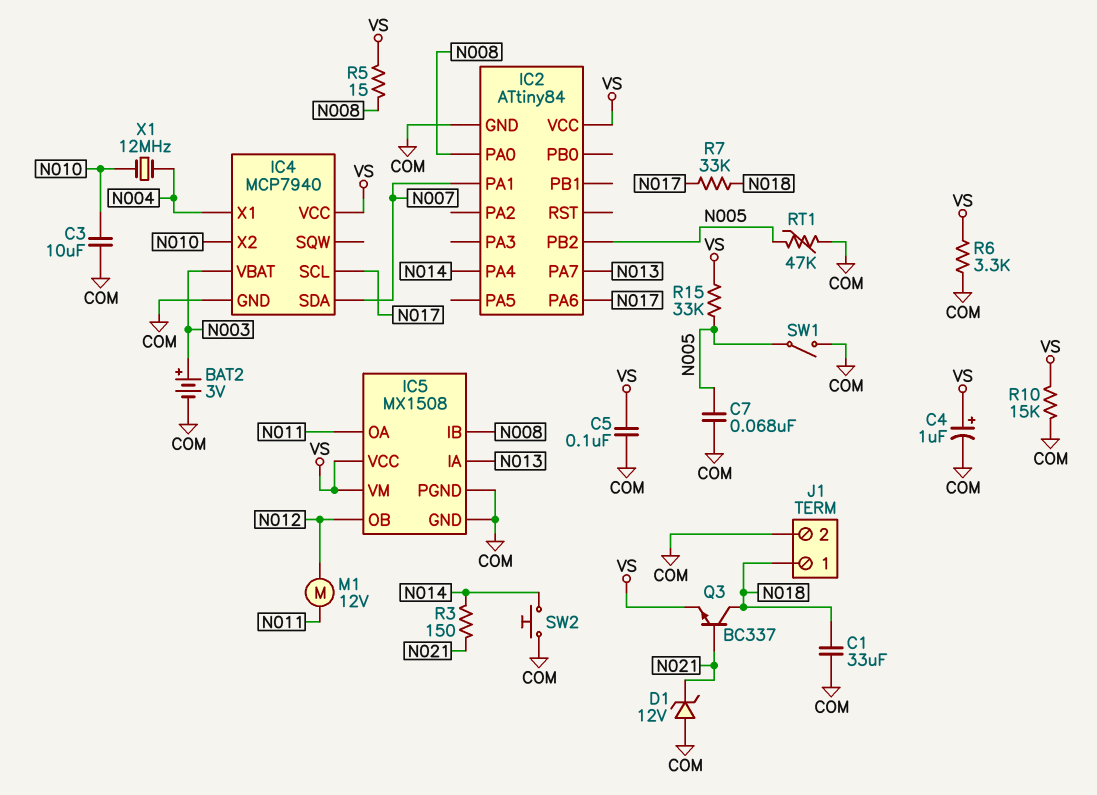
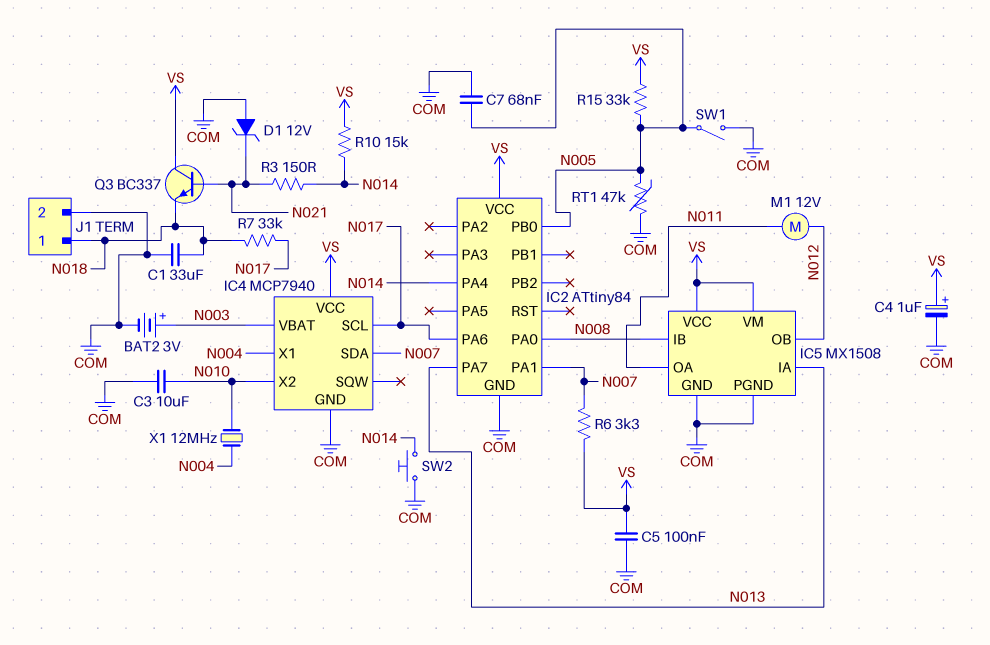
IC2 pin PB0: none -> N005
IC2 pin PB2: N005 -> none
Q3: NPN BC337 (B N021, C N018, E VS) -> NPN BC337 (B N021, C VS, E N018)
R5: 15 (N008, VS) -> none
R6: 3.3k (COM, VS) -> 3.3k (N007, VS)
R10: 15k (COM, VS) -> 15k (N014, VS)

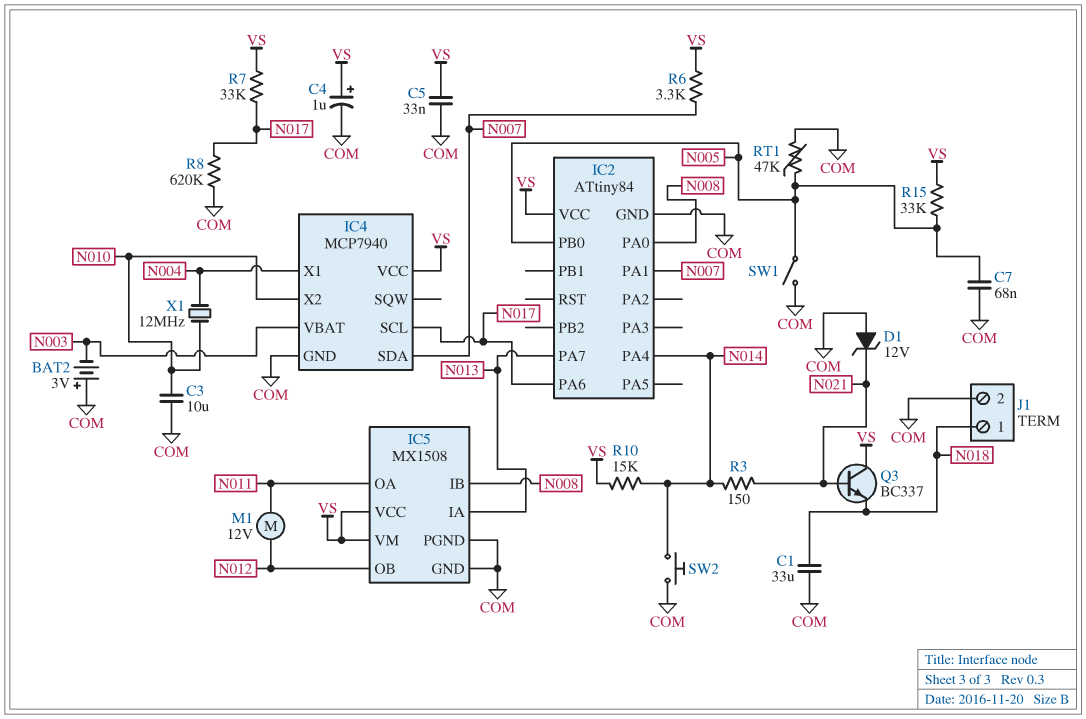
BAT2: 3V (plus N003, minus COM) -> 3V (plus COM, minus N003)
C5: 100nF (COM, VS) -> 33nF (COM, VS)
R7: 33k (N017, N018) -> 33k (N017, VS)
R8: none -> 620k (COM, N017)

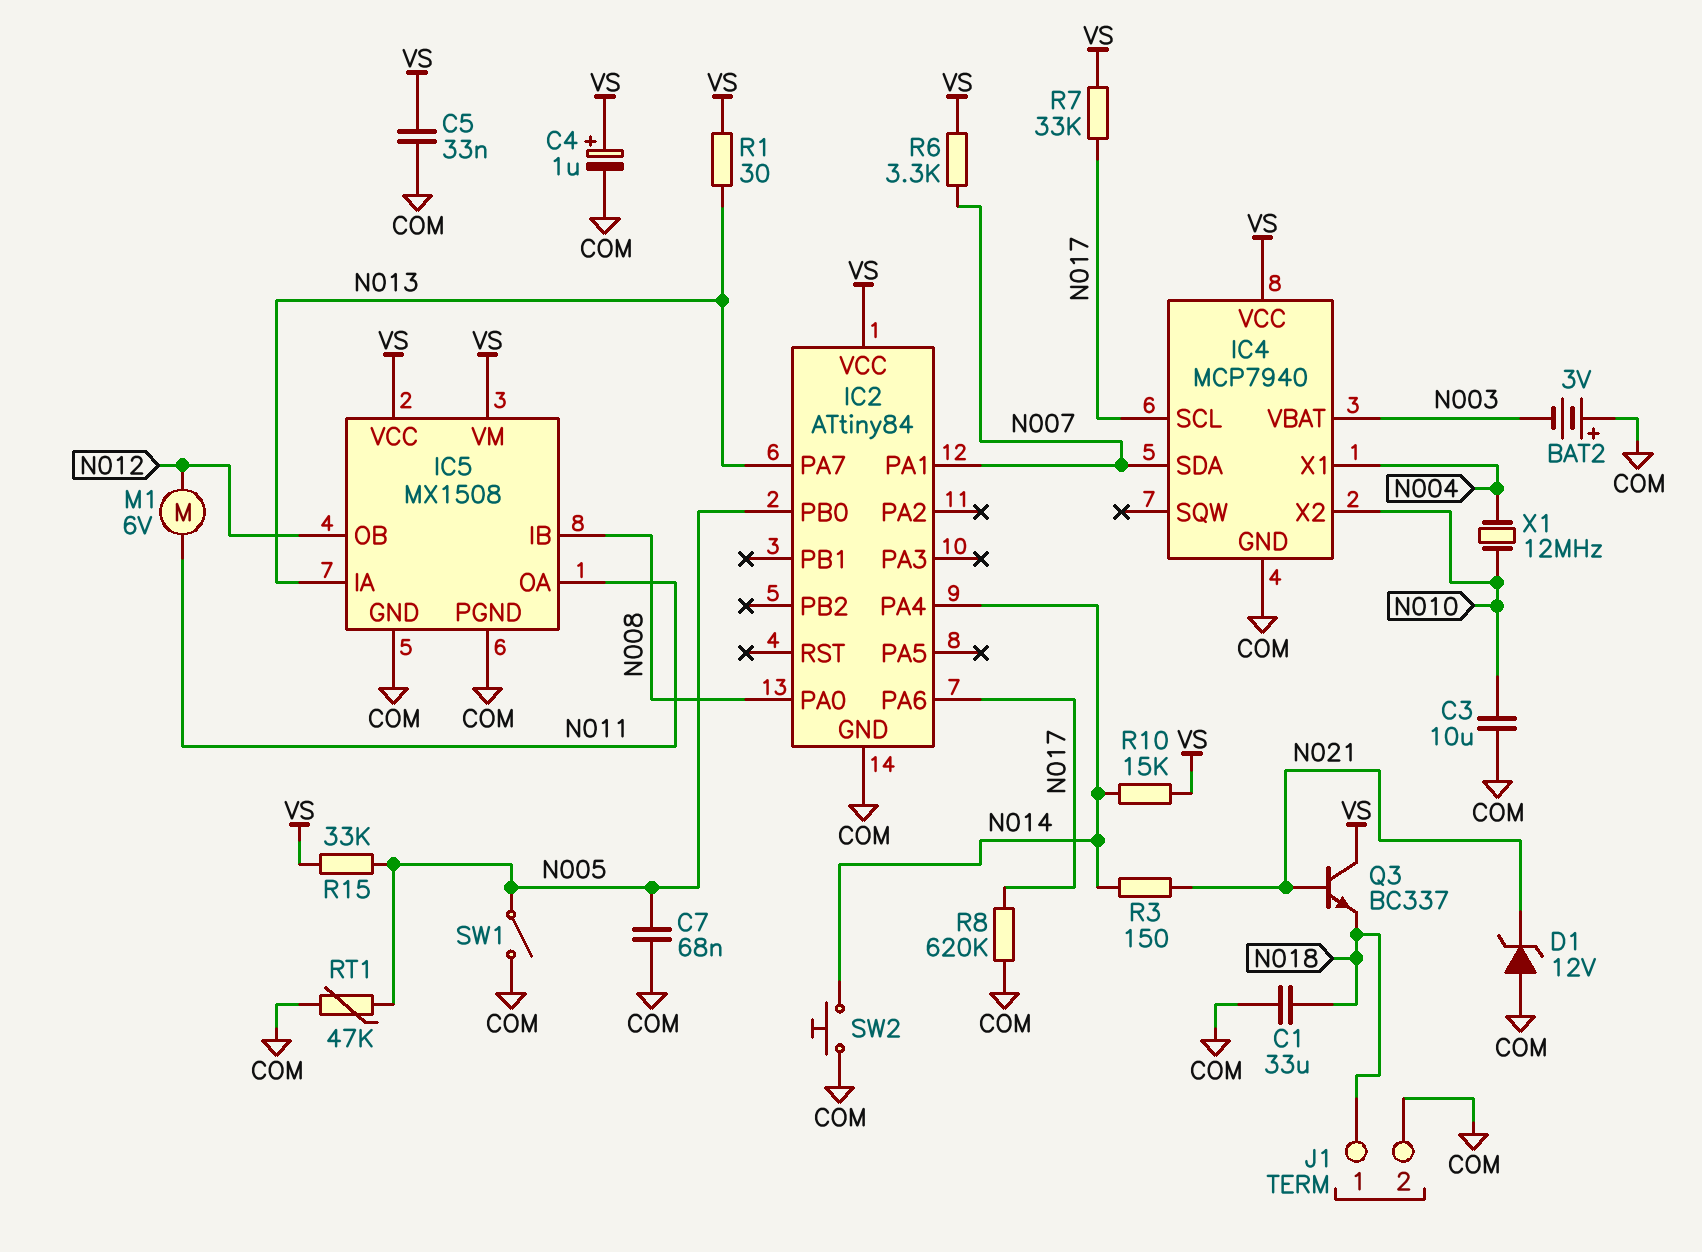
M1: motor 12V (N011, N012) -> motor 6V (N011, N012)
R1: none -> 30 (N013, VS)

